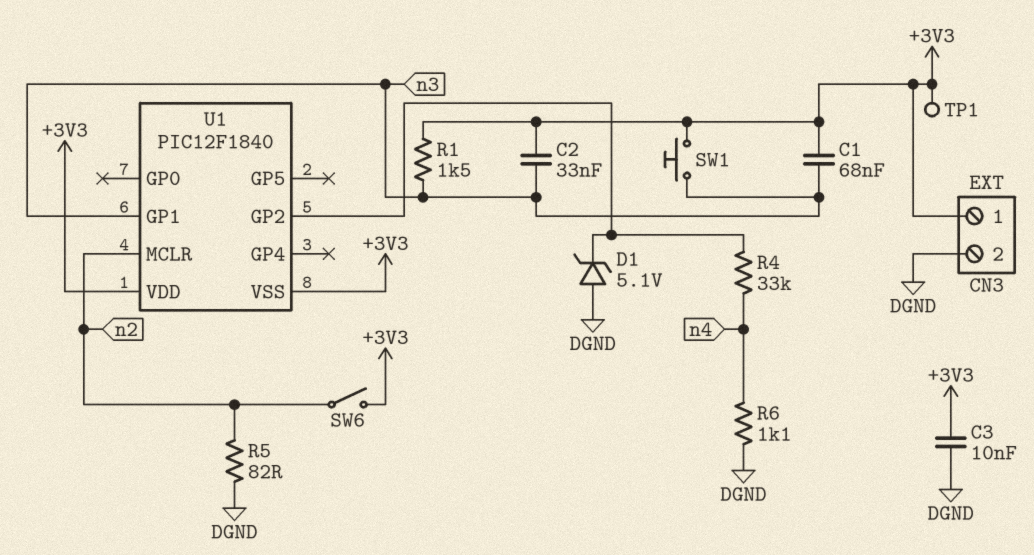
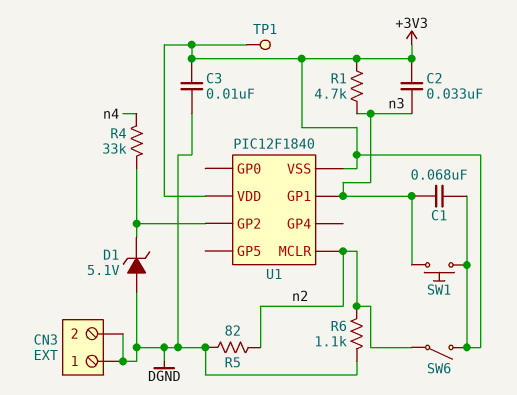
CN3 pin 1: +3V3 -> DGND
R1: 1.5k (+3V3, n3) -> 4.7k (+3V3, n3)
R6: 1.1k (DGND, n4) -> 1.1k (DGND, n2)

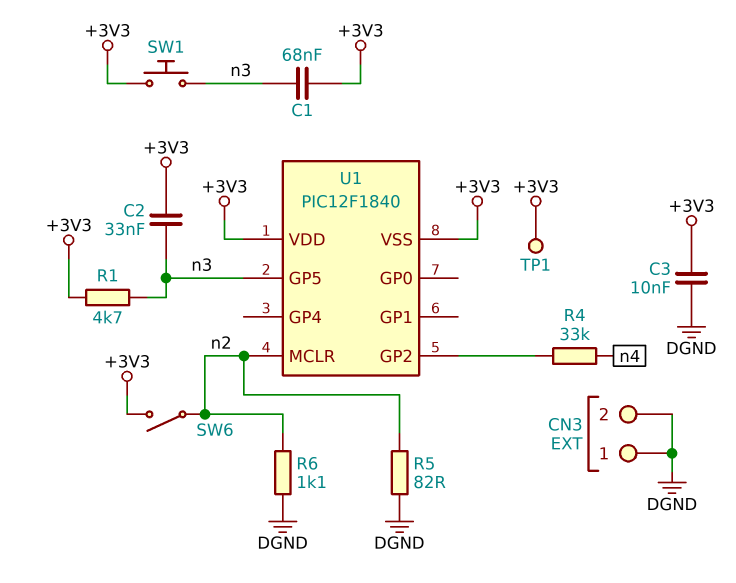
D1: zener 5.1V (A DGND, K U1/GP2) -> none
U1 pin GP1: n3 -> none
U1 pin GP5: none -> n3

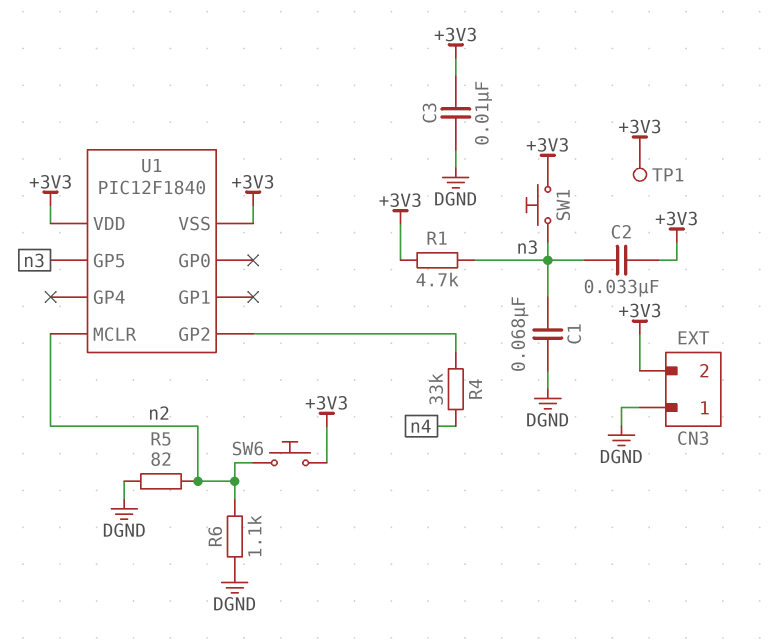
C1: 68nF (+3V3, n3) -> 68nF (DGND, n3)
CN3 pin 2: DGND -> +3V3
SW6: switch (+3V3, n2) -> button (+3V3, n2)

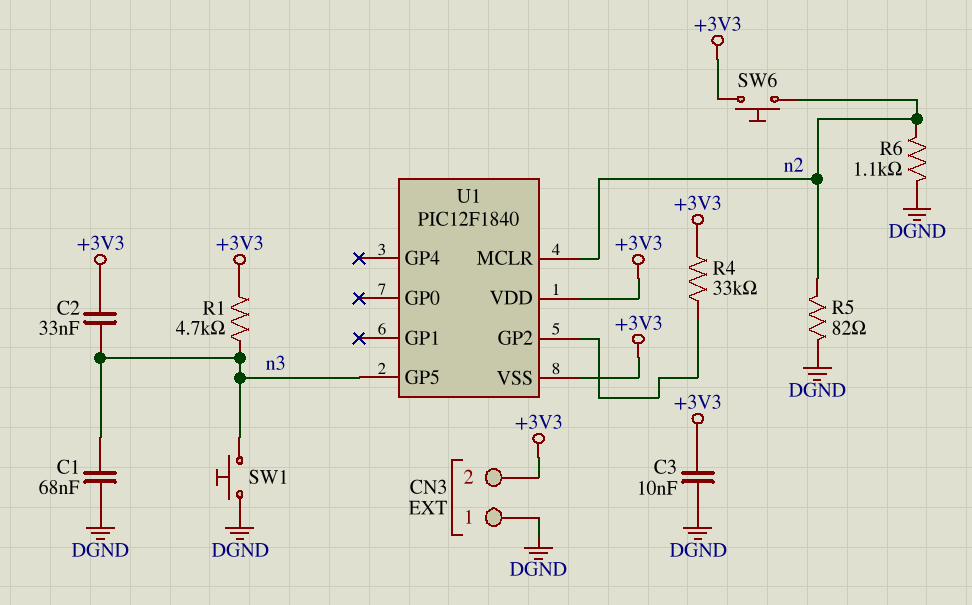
R4: 33k (U1/GP2, n4) -> 33k (+3V3, U1/GP2)
SW1: button (+3V3, n3) -> button (DGND, n3)
TP1: test point (+3V3) -> none

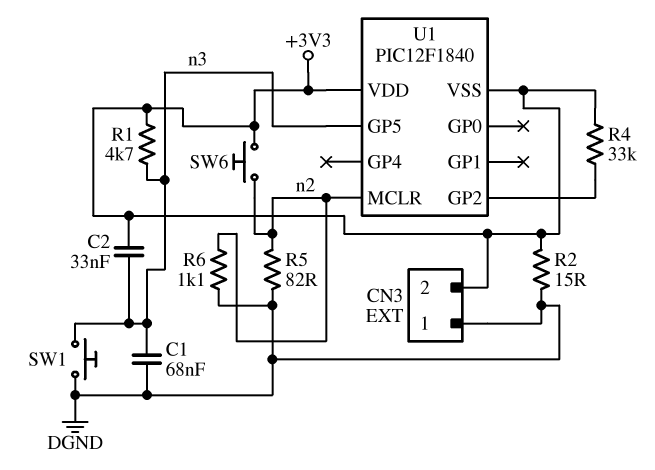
C3: 10nF (+3V3, DGND) -> none
R2: none -> 15 (+3V3, DGND)

